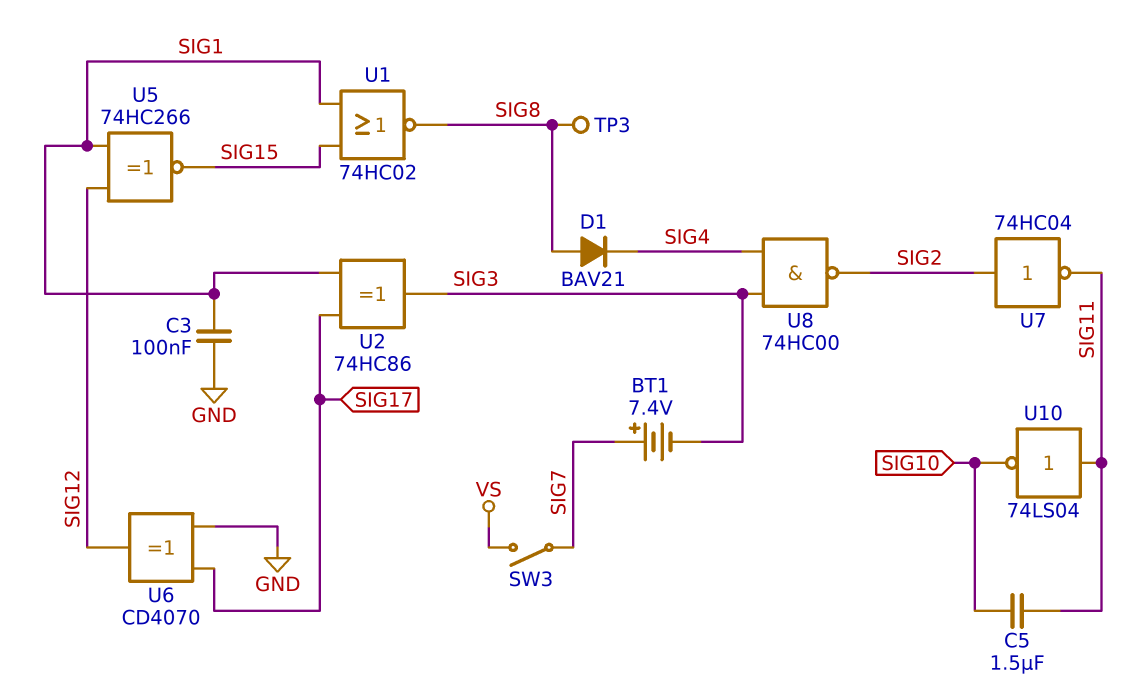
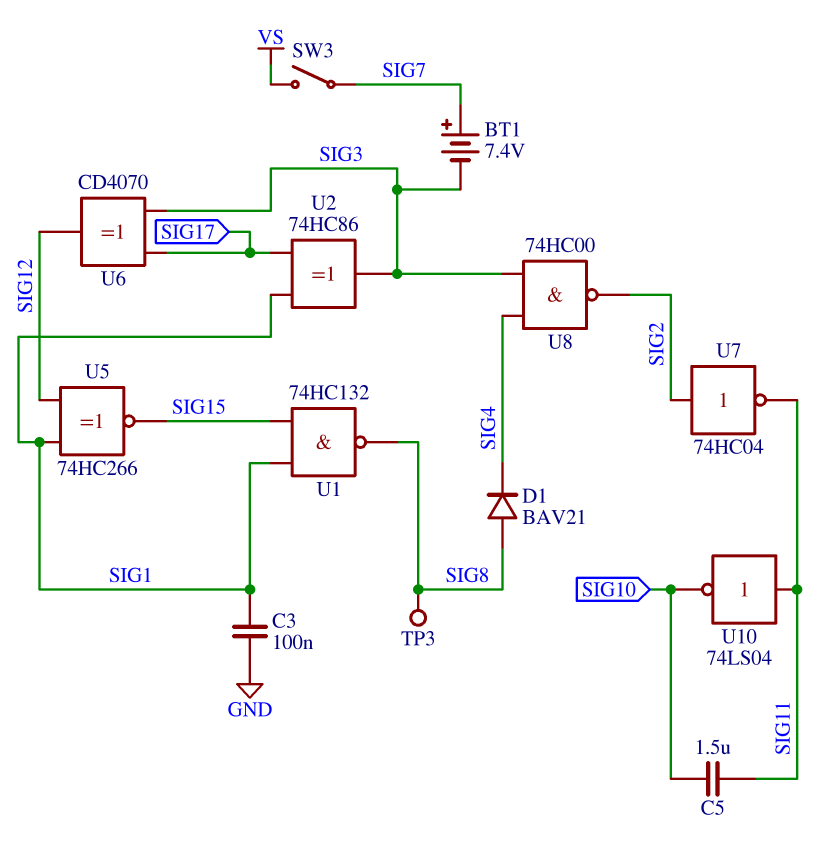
U1: NOR 74HC02 (in SIG1, in SIG15, out SIG8) -> NAND 74HC132 (in SIG1, in SIG15, out SIG8)
U6: XOR CD4070 (in GND, in SIG17, out SIG12) -> XOR CD4070 (in SIG3, in SIG17, out SIG12)

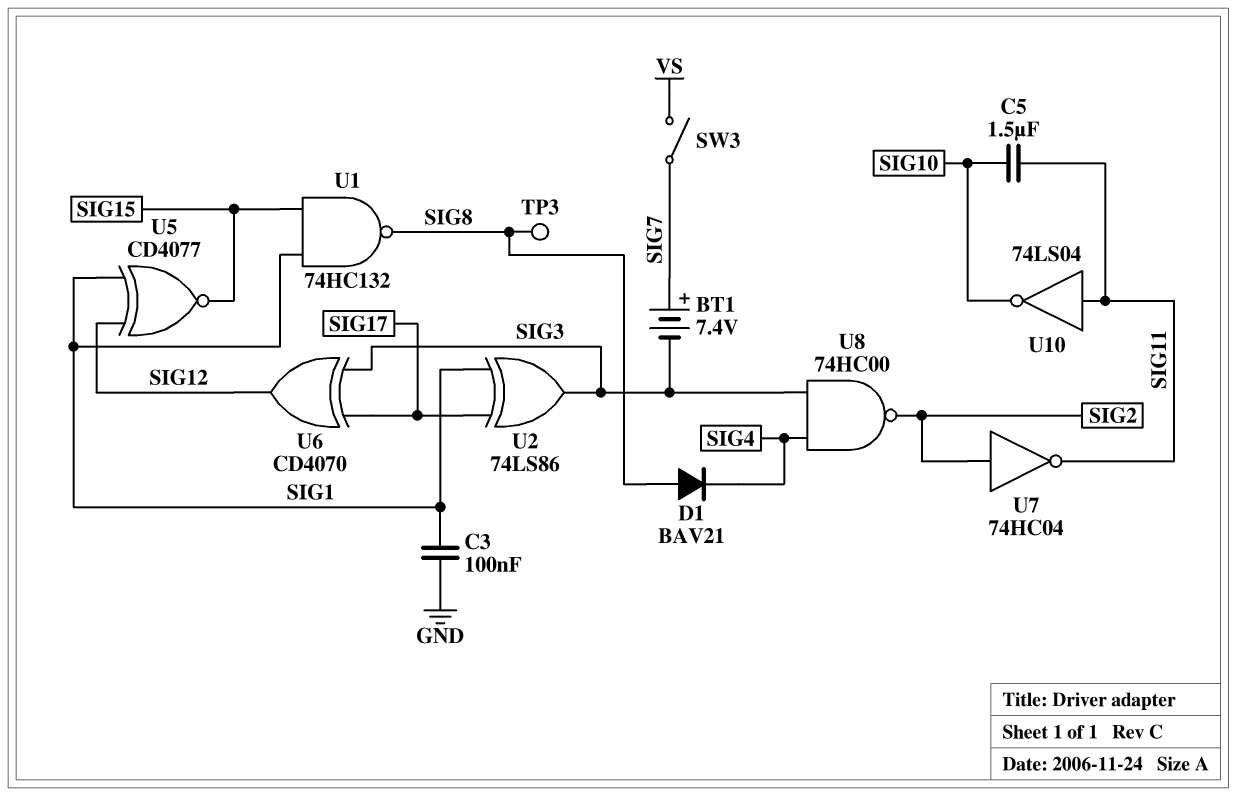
U2: XOR 74HC86 (in SIG1, in SIG17, out SIG3) -> XOR 74LS86 (in SIG1, in SIG17, out SIG3)
U5: XNOR 74HC266 (in SIG1, in SIG12, out SIG15) -> XNOR CD4077 (in SIG1, in SIG12, out SIG15)

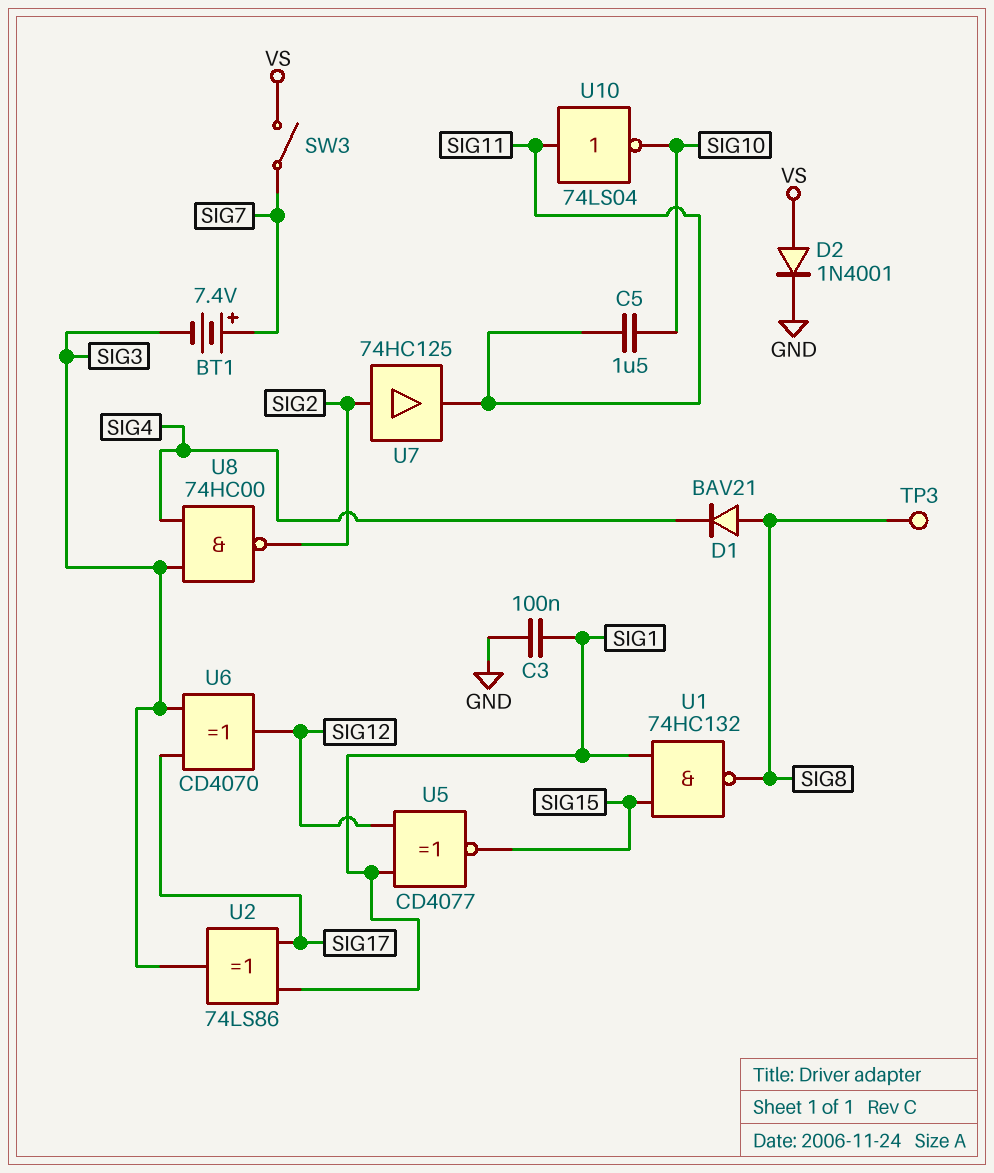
D2: none -> diode 1N4001 (A VS, K GND)
U7: NOT 74HC04 (in SIG2, out SIG11) -> buffer 74HC125 (in SIG2, out SIG11)

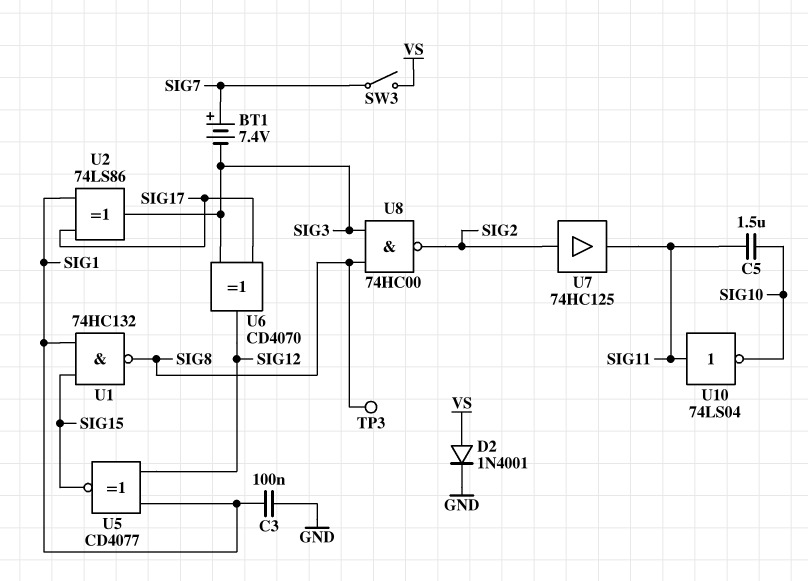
D1: diode BAV21 (A SIG8, K SIG4) -> none
U8: NAND 74HC00 (in SIG3, in SIG4, out SIG2) -> NAND 74HC00 (in SIG3, in SIG8, out SIG2)

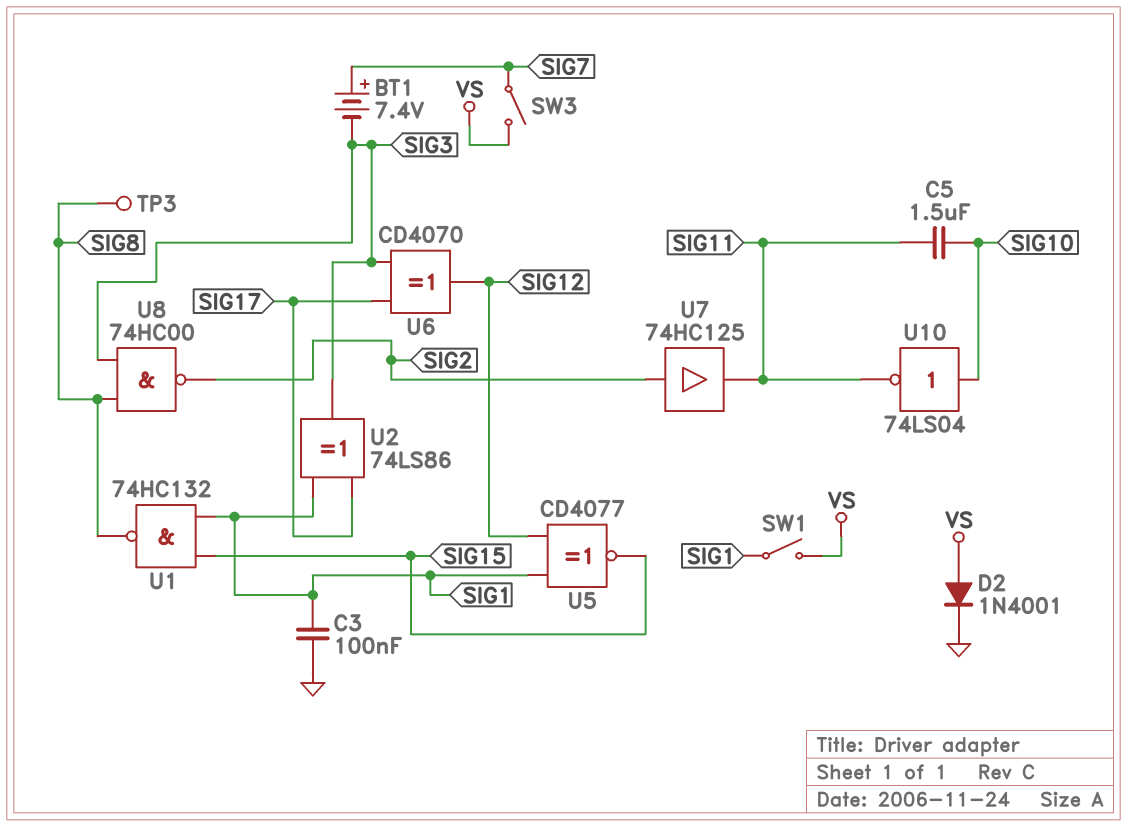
SW1: none -> switch (SIG1, VS)
U10: NOT 74LS04 (in SIG11, out SIG10) -> NOT 74LS04 (in SIG10, out SIG11)

